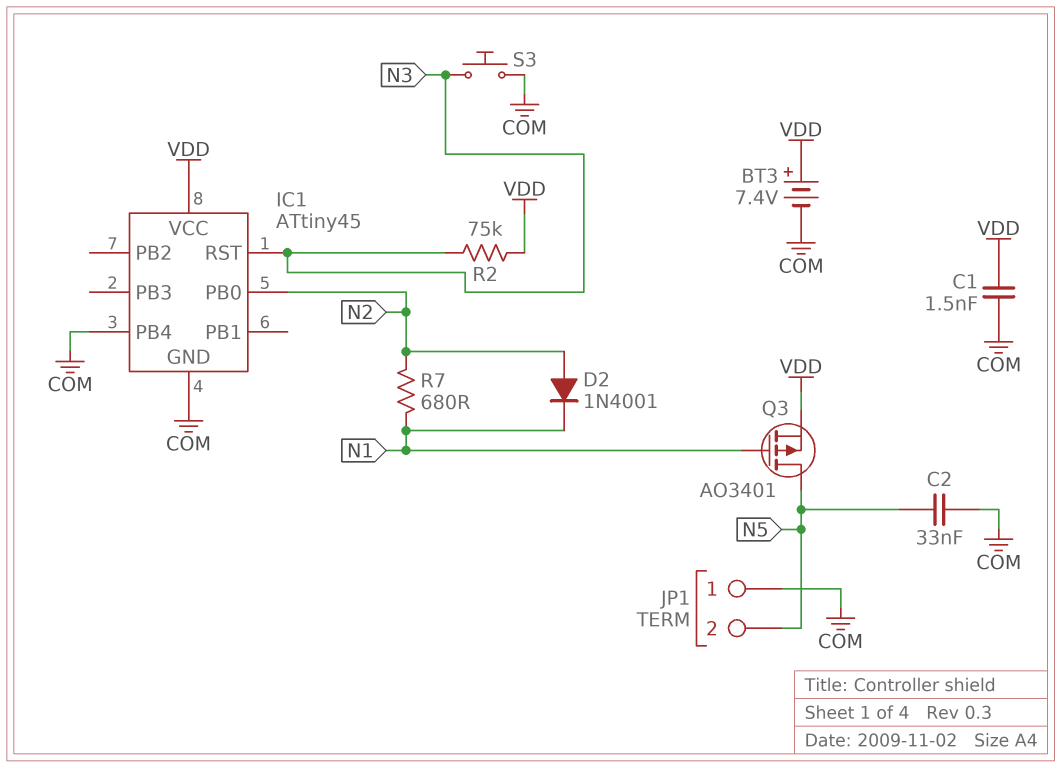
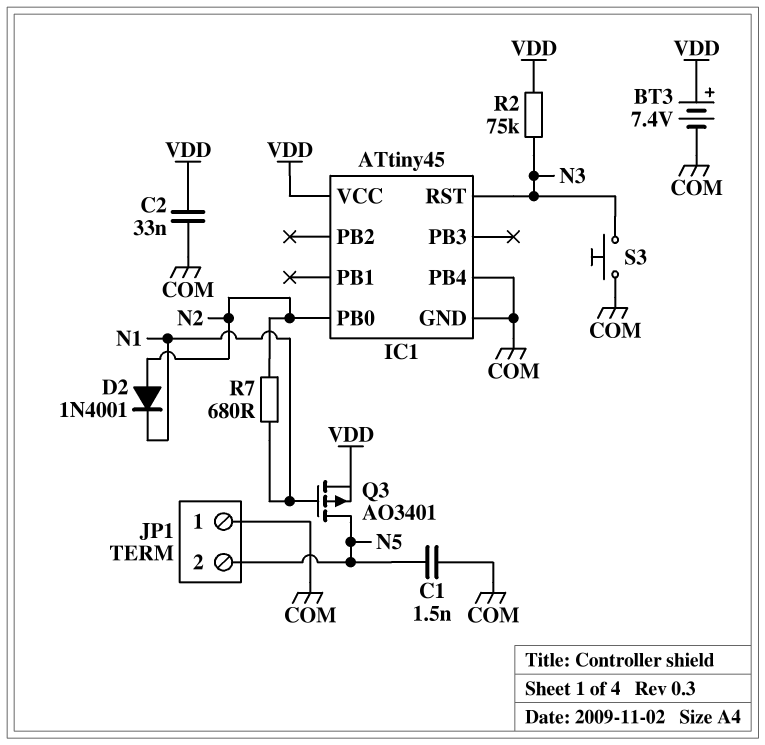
C1: 1.5nF (COM, VDD) -> 1.5nF (COM, N5)
C2: 33nF (COM, N5) -> 33nF (COM, VDD)

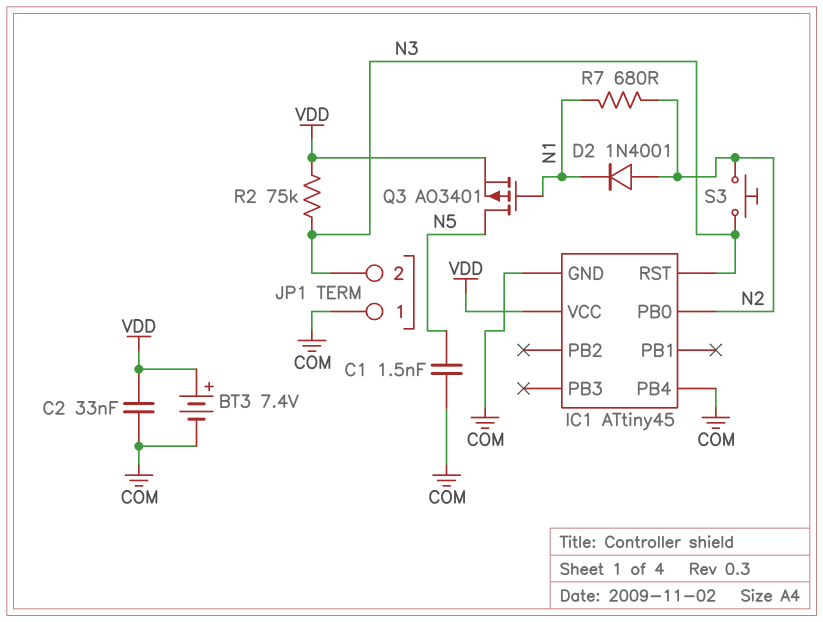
JP1 pin 2: N5 -> N3
S3: button (COM, N3) -> button (N2, N3)

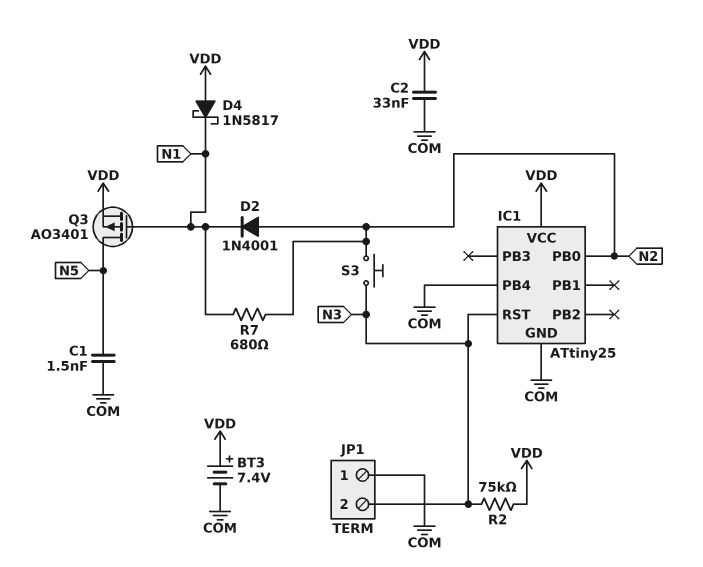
D4: none -> schottky 1N5817 (A VDD, K N1)
IC1: ATtiny45 -> ATtiny25

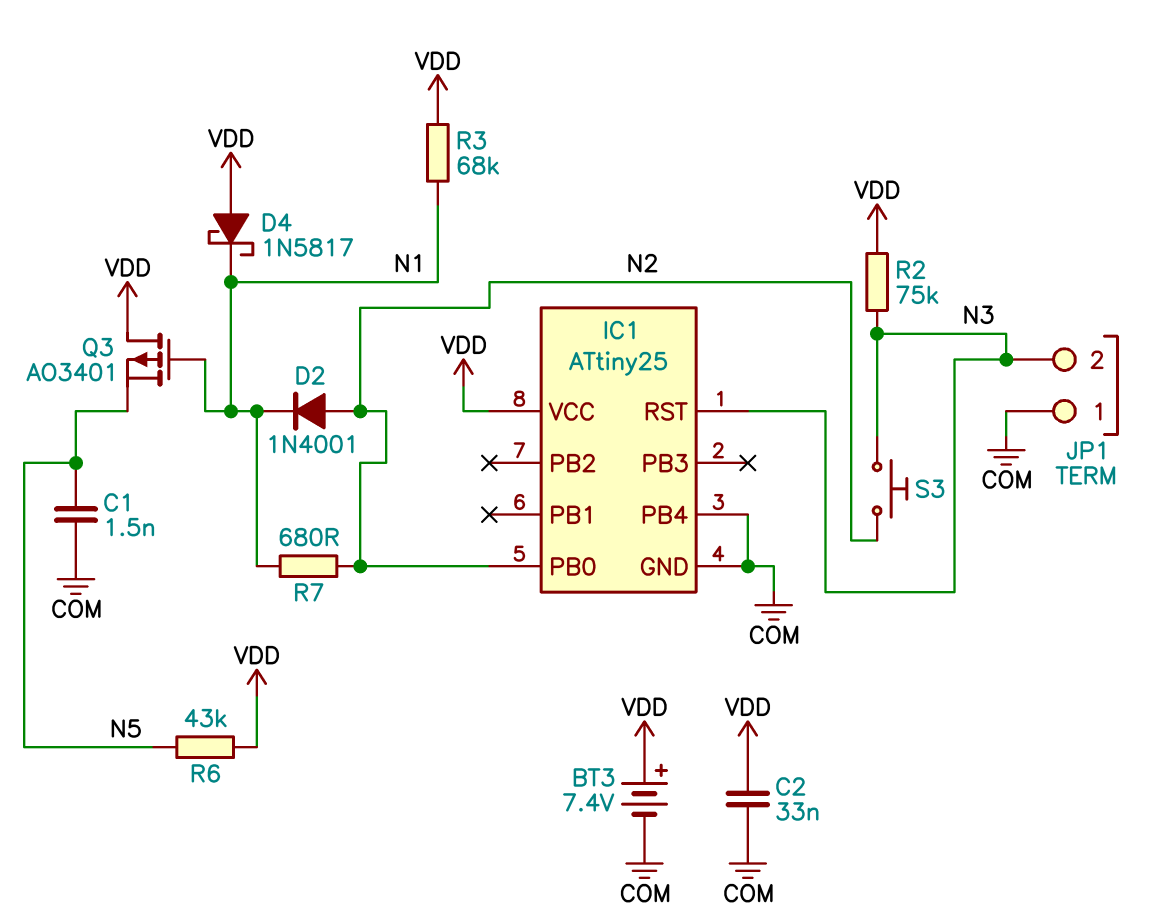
Q3: PMOS AO3401 (G N1, D N5, S VDD) -> PMOS AO3401 (G N1, D VDD, S N5)
R3: none -> 68k (N1, VDD)
R6: none -> 43k (N5, VDD)

